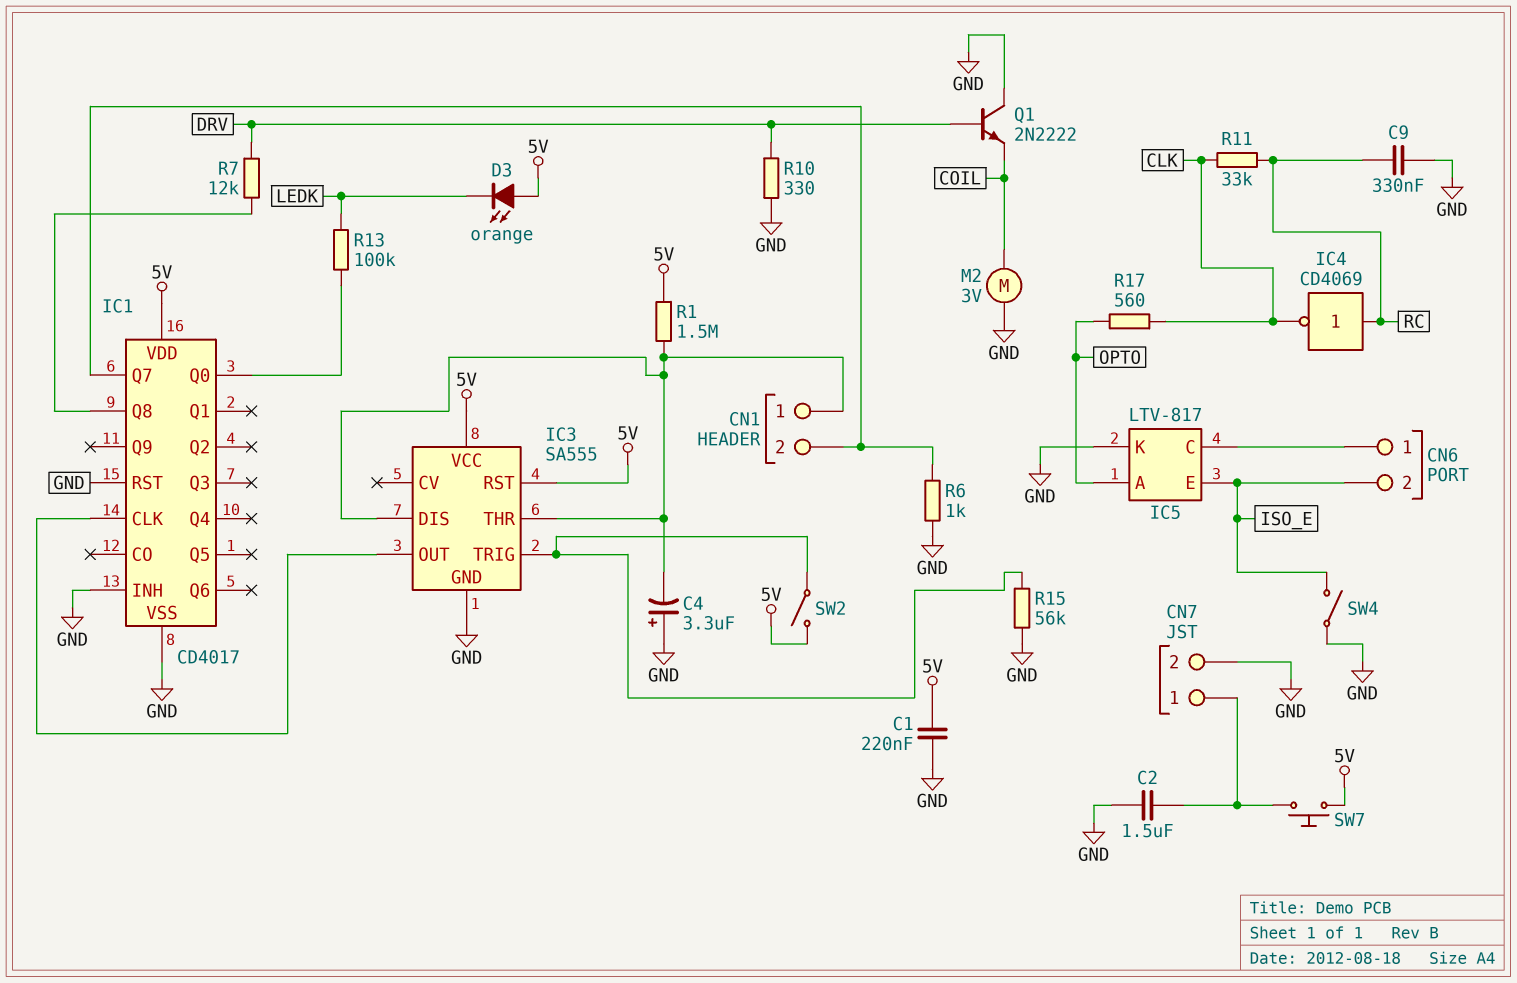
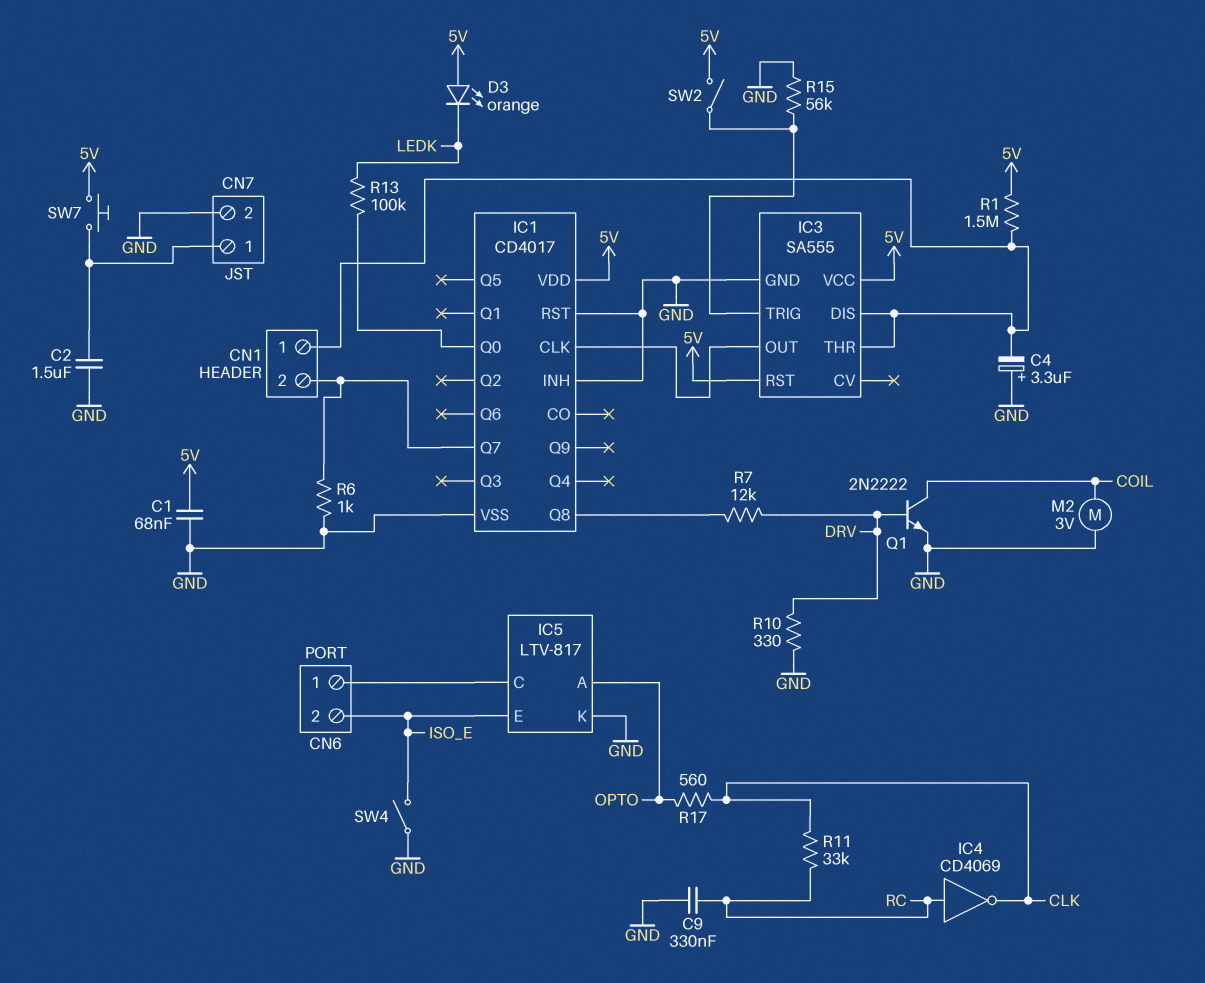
C1: 220nF (5V, GND) -> 68nF (5V, GND)
Q1: NPN 2N2222 (B DRV, C GND, E COIL) -> NPN 2N2222 (B DRV, C COIL, E GND)

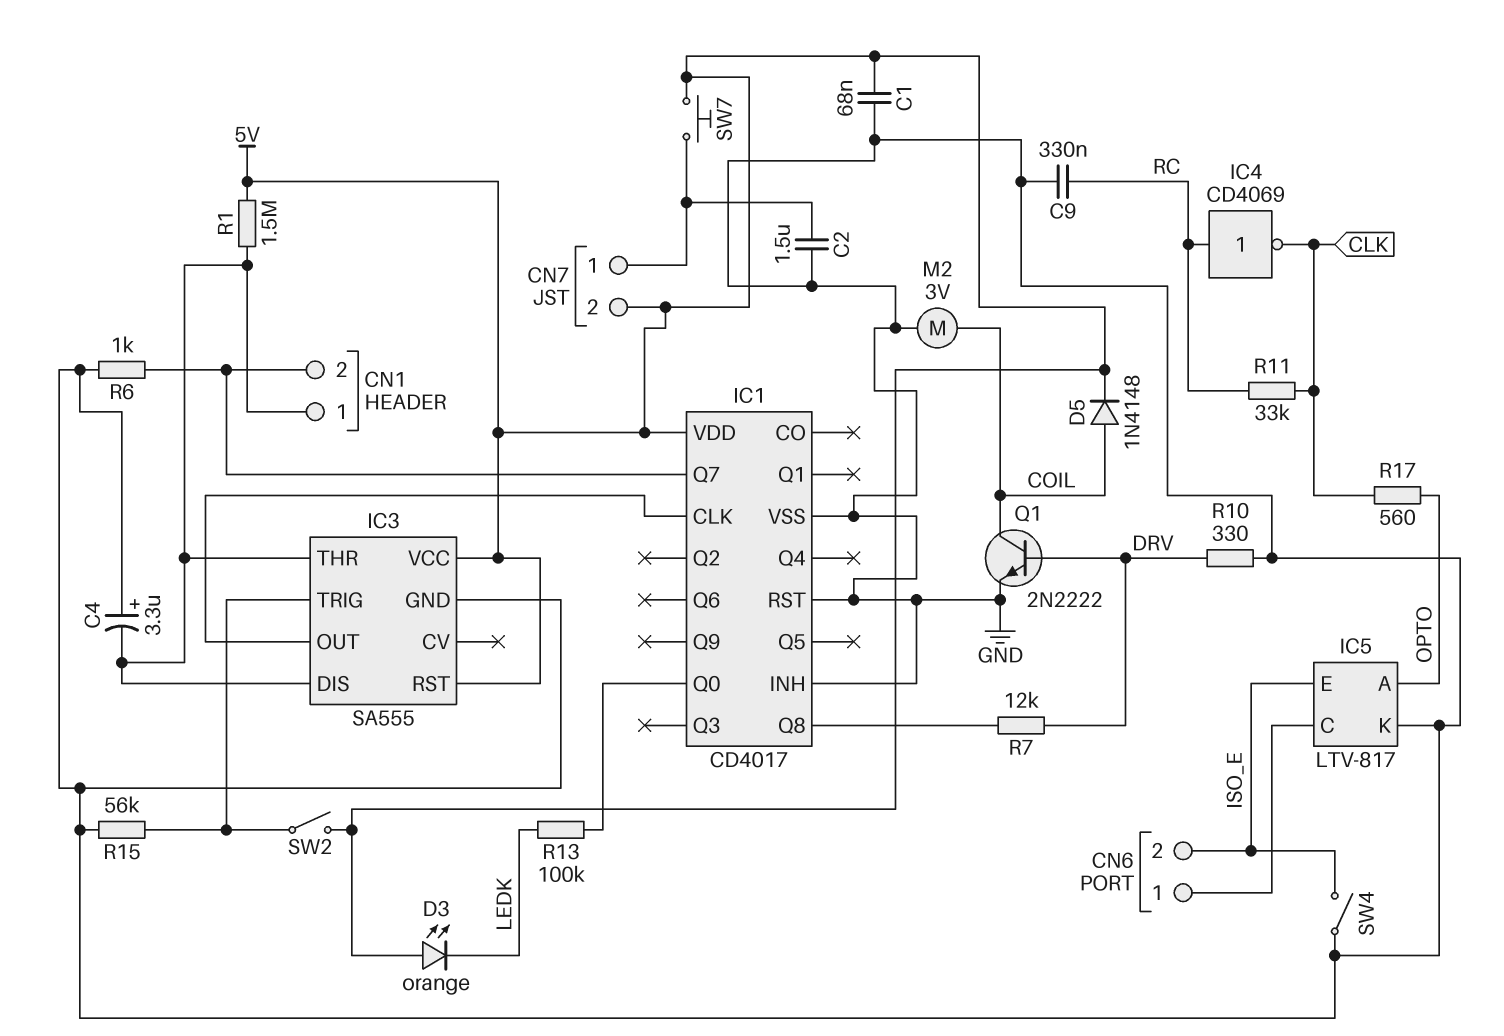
CN7 pin 2: GND -> 5V
D5: none -> diode 1N4148 (A COIL, K 5V)

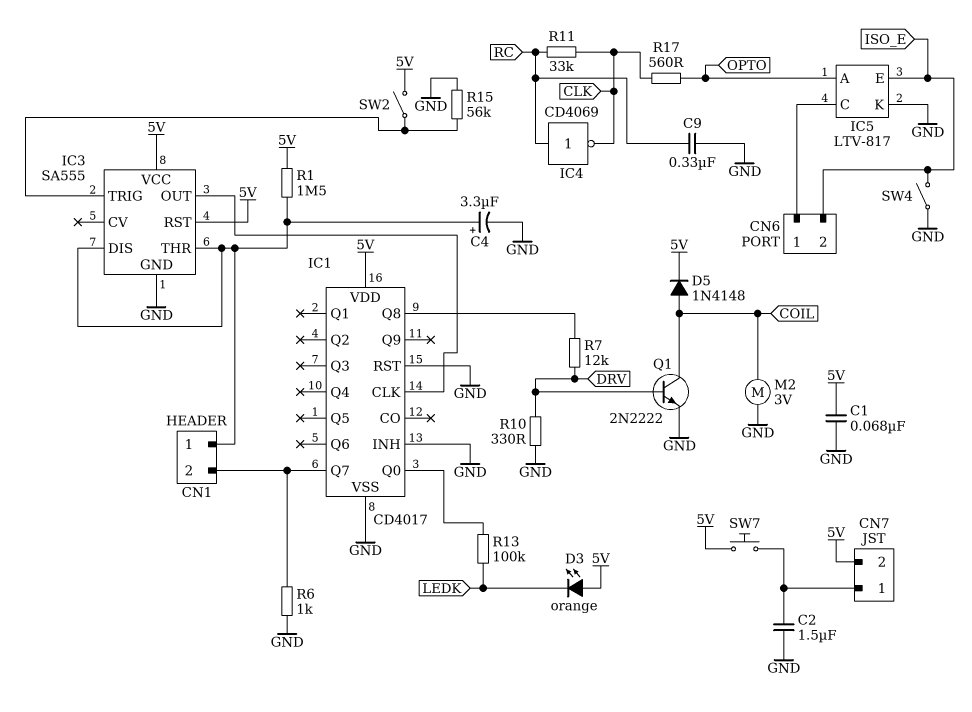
C4: 3.3uF (plus GND, minus CN1/1) -> 3.3uF (plus CN1/1, minus GND)

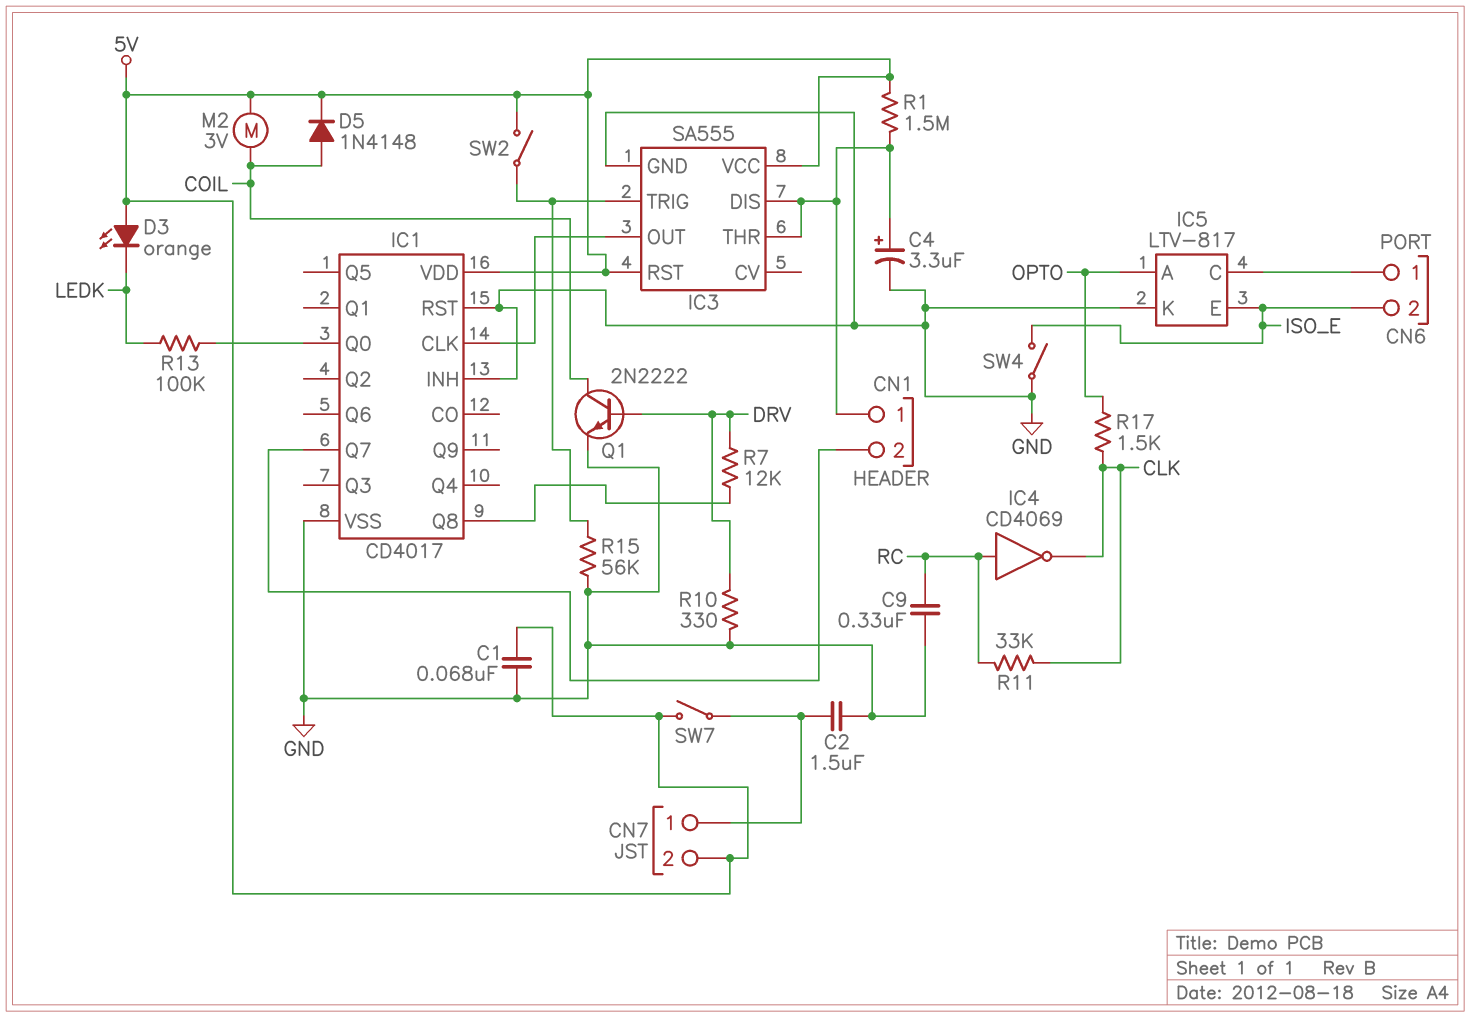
M2: motor 3V (COIL, GND) -> motor 3V (5V, COIL)
R6: 1k (CN1/2, GND) -> none
R17: 560 (CLK, OPTO) -> 1.5k (CLK, OPTO)
SW7: button (5V, CN7/1) -> switch (5V, CN7/1)

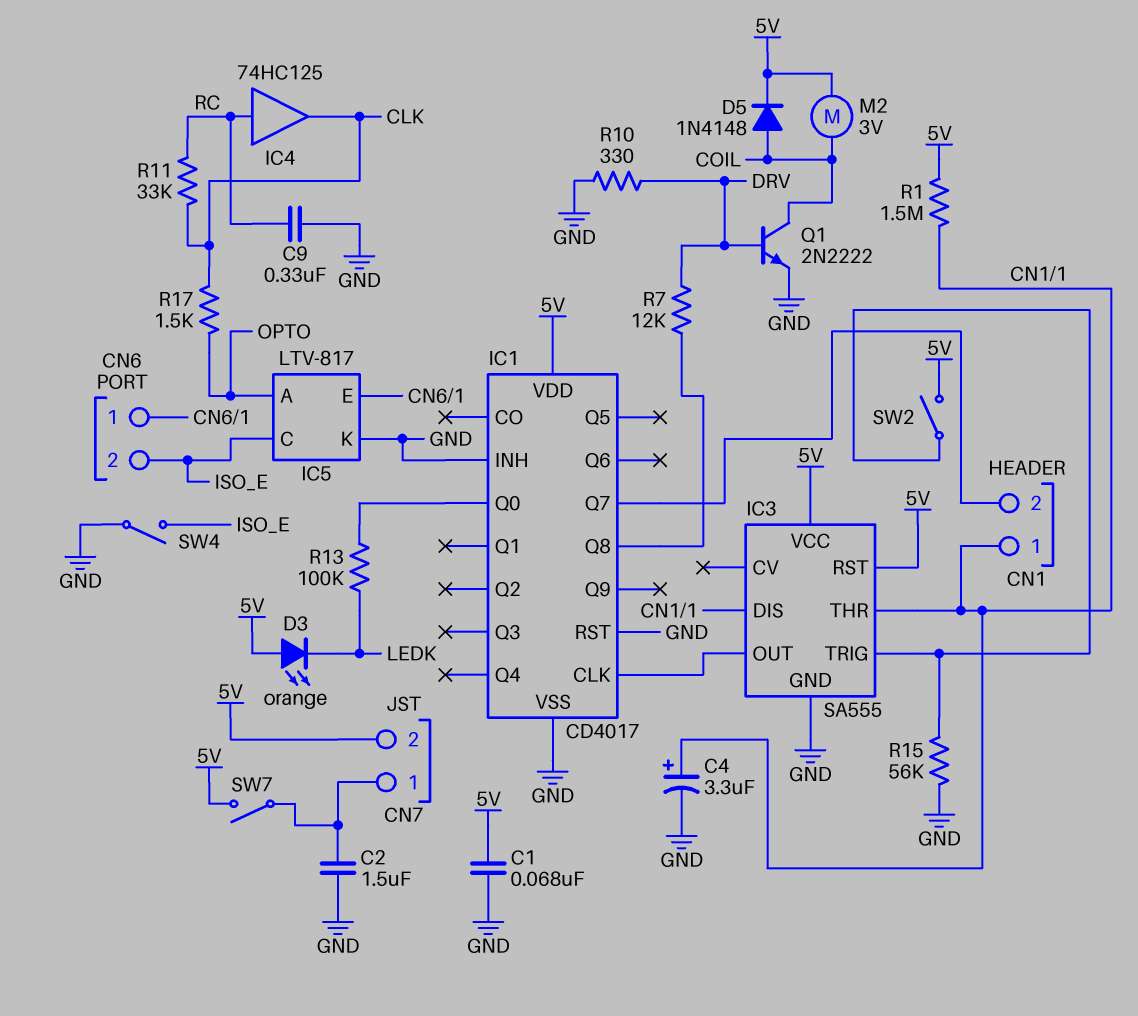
IC4: NOT CD4069 (in RC, out CLK) -> buffer 74HC125 (in RC, out CLK)
IC5 pin C: CN6/1 -> ISO_E
IC5 pin E: ISO_E -> CN6/1

